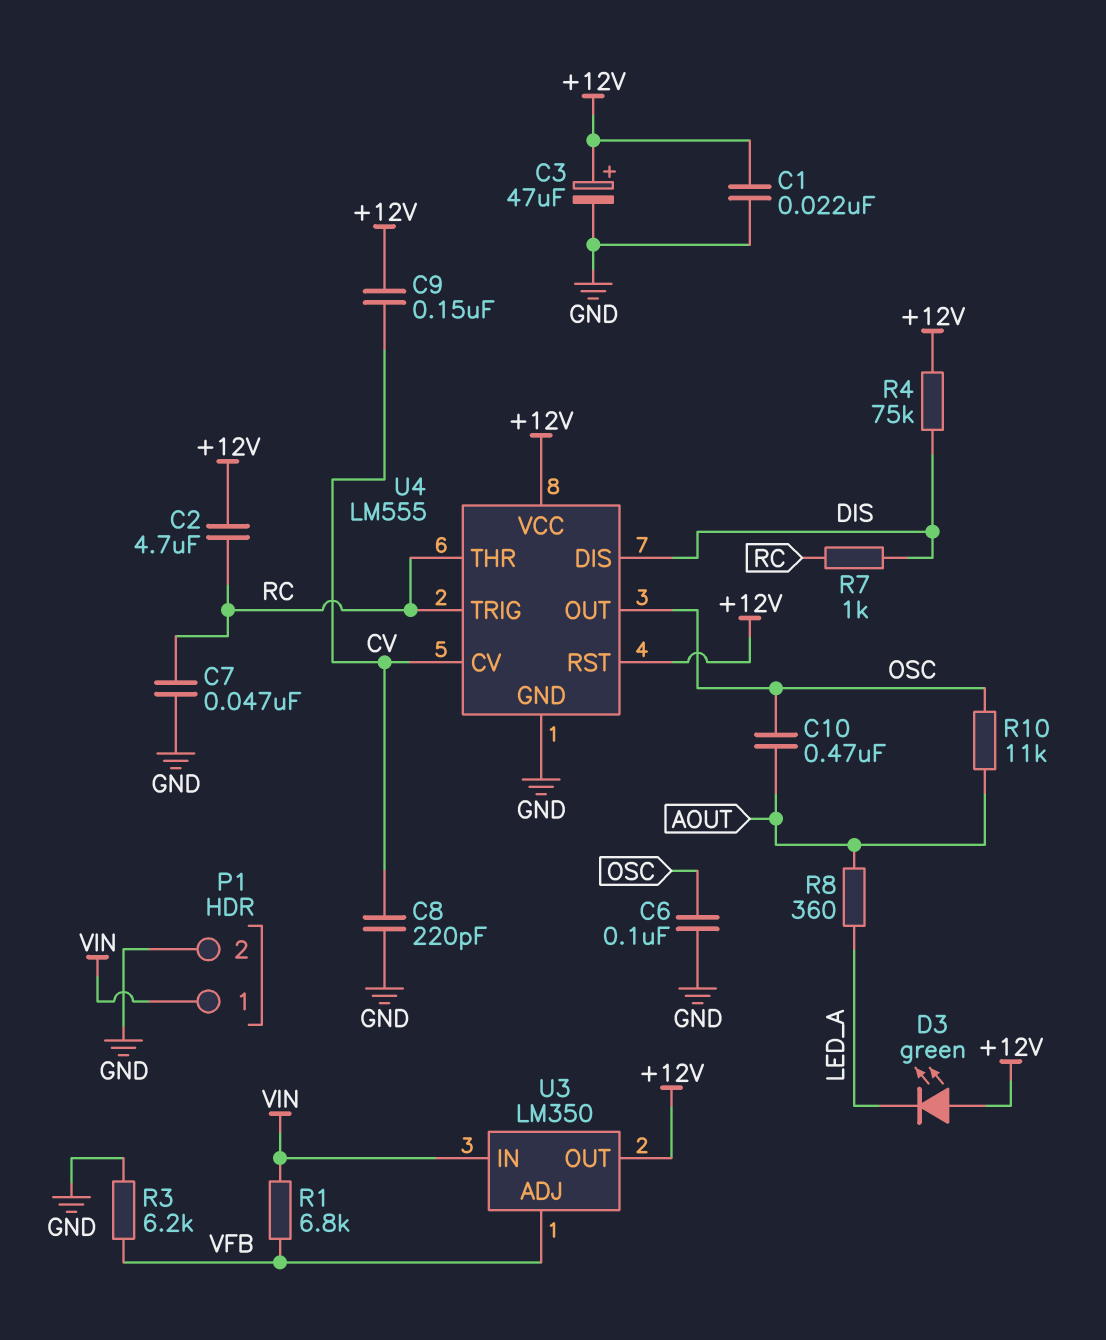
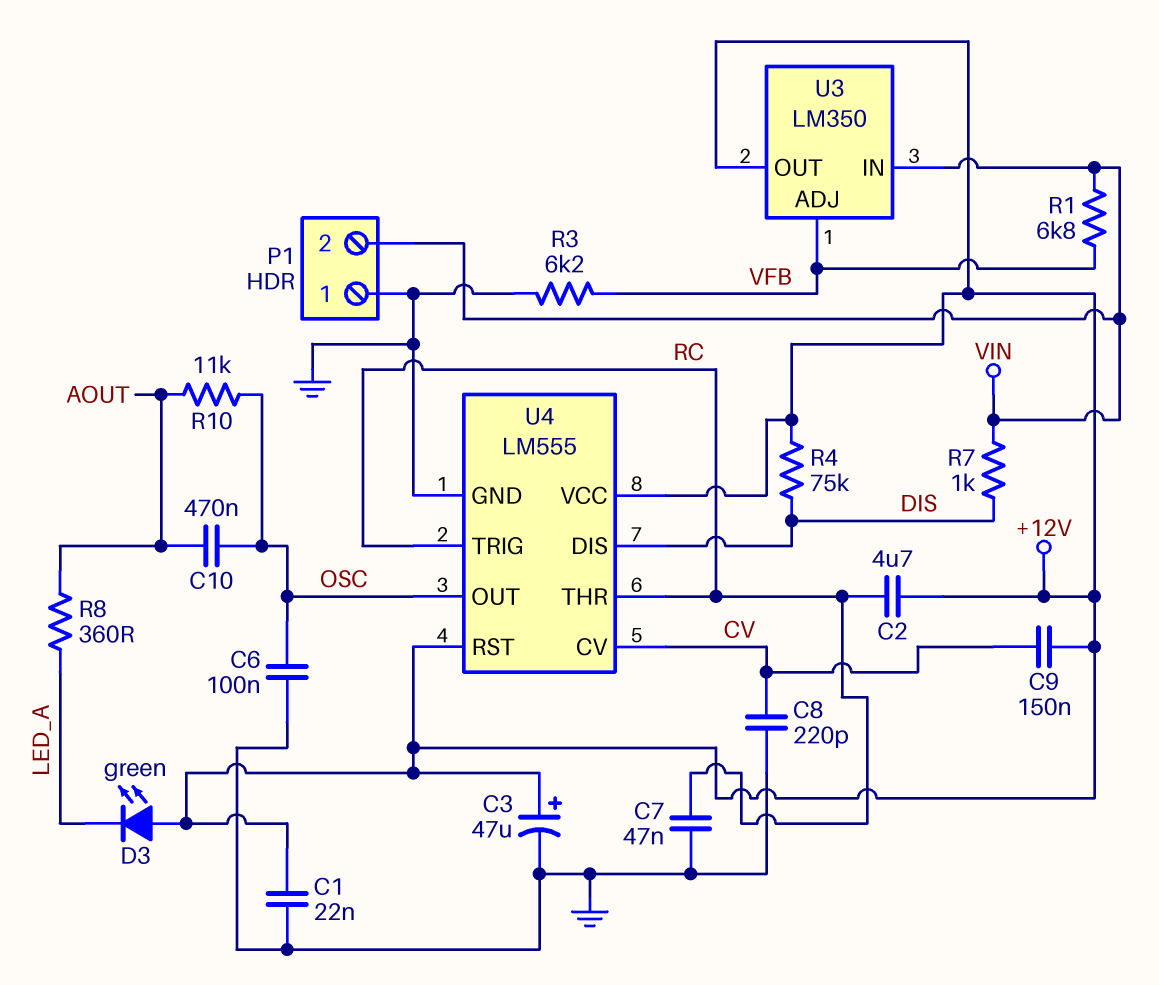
P1 pin 1: VIN -> GND
P1 pin 2: GND -> VIN
R7: 1k (DIS, RC) -> 1k (DIS, VIN)

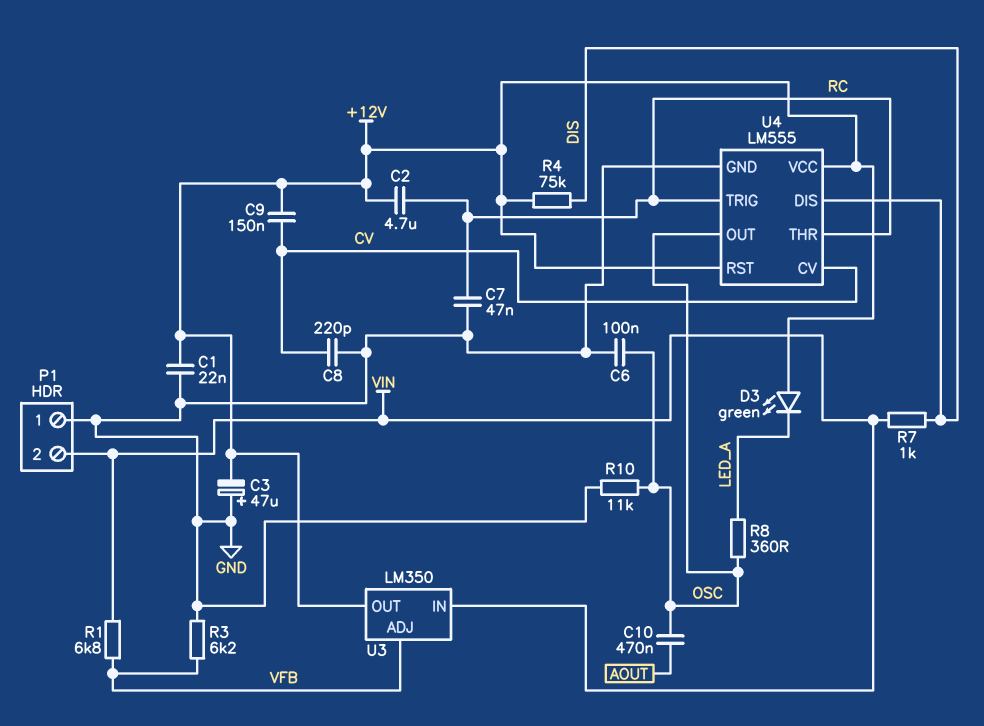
C3: 47uF (plus +12V, minus GND) -> 47uF (plus GND, minus +12V)
R8: 360 (AOUT, LED_A) -> 360 (LED_A, OSC)
R10: 11k (AOUT, OSC) -> 11k (GND, OSC)

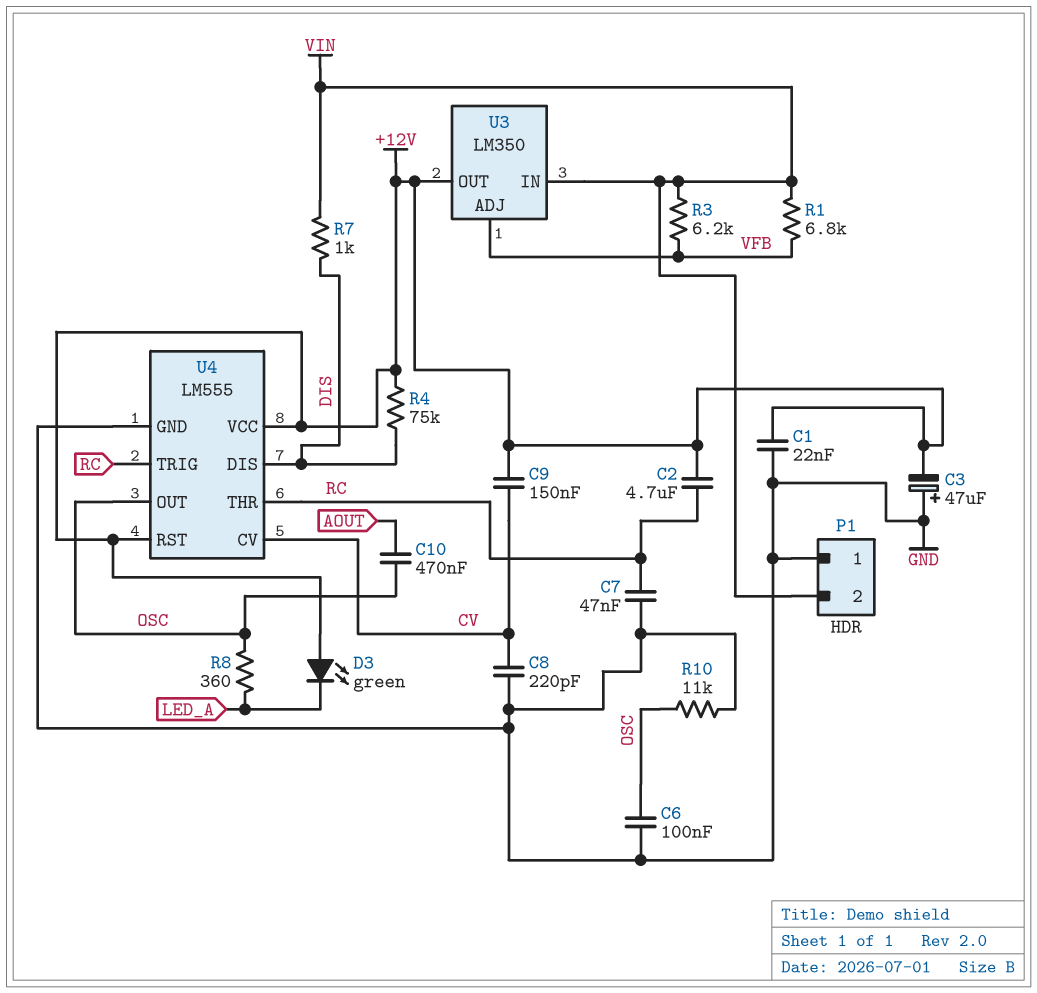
R3: 6.2k (GND, VFB) -> 6.2k (VFB, VIN)

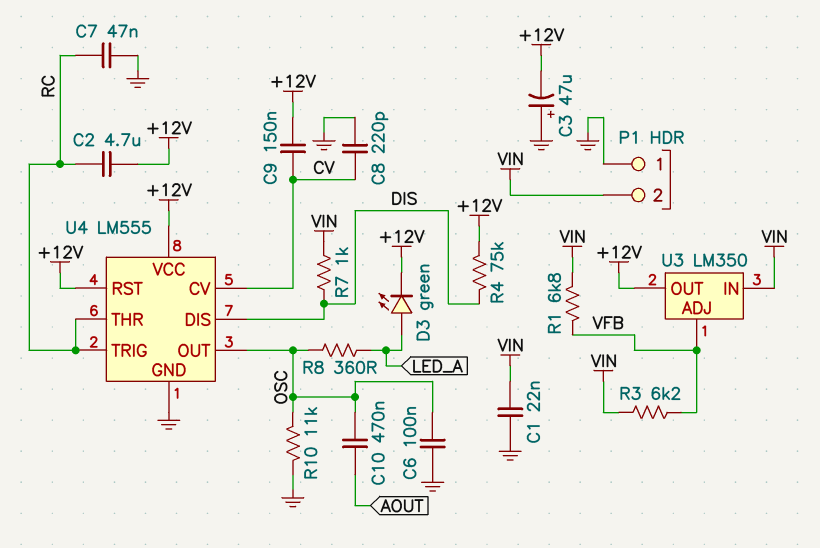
C1: 22nF (+12V, GND) -> 22nF (GND, VIN)
D3: LED green (A +12V, K LED_A) -> LED green (A LED_A, K +12V)

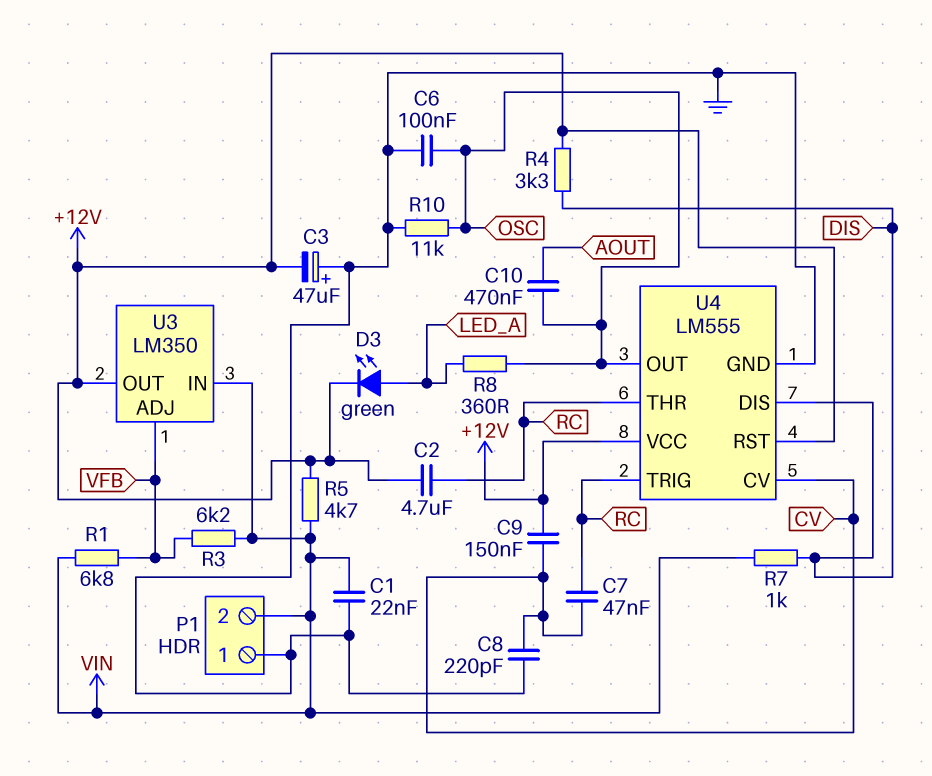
C7: 47nF (GND, RC) -> 47nF (CV, RC)
R4: 75k (+12V, DIS) -> 3.3k (+12V, DIS)
R5: none -> 4.7k (+12V, VIN)

